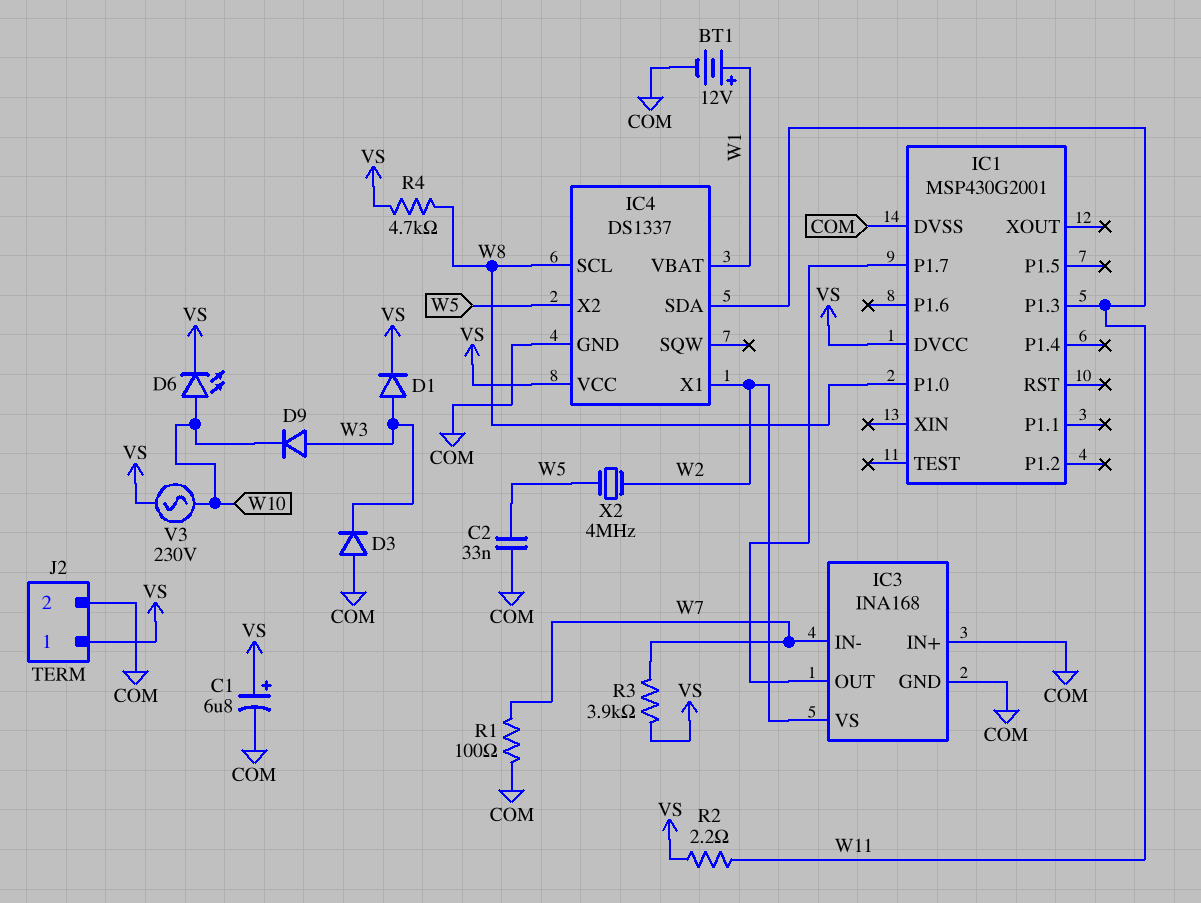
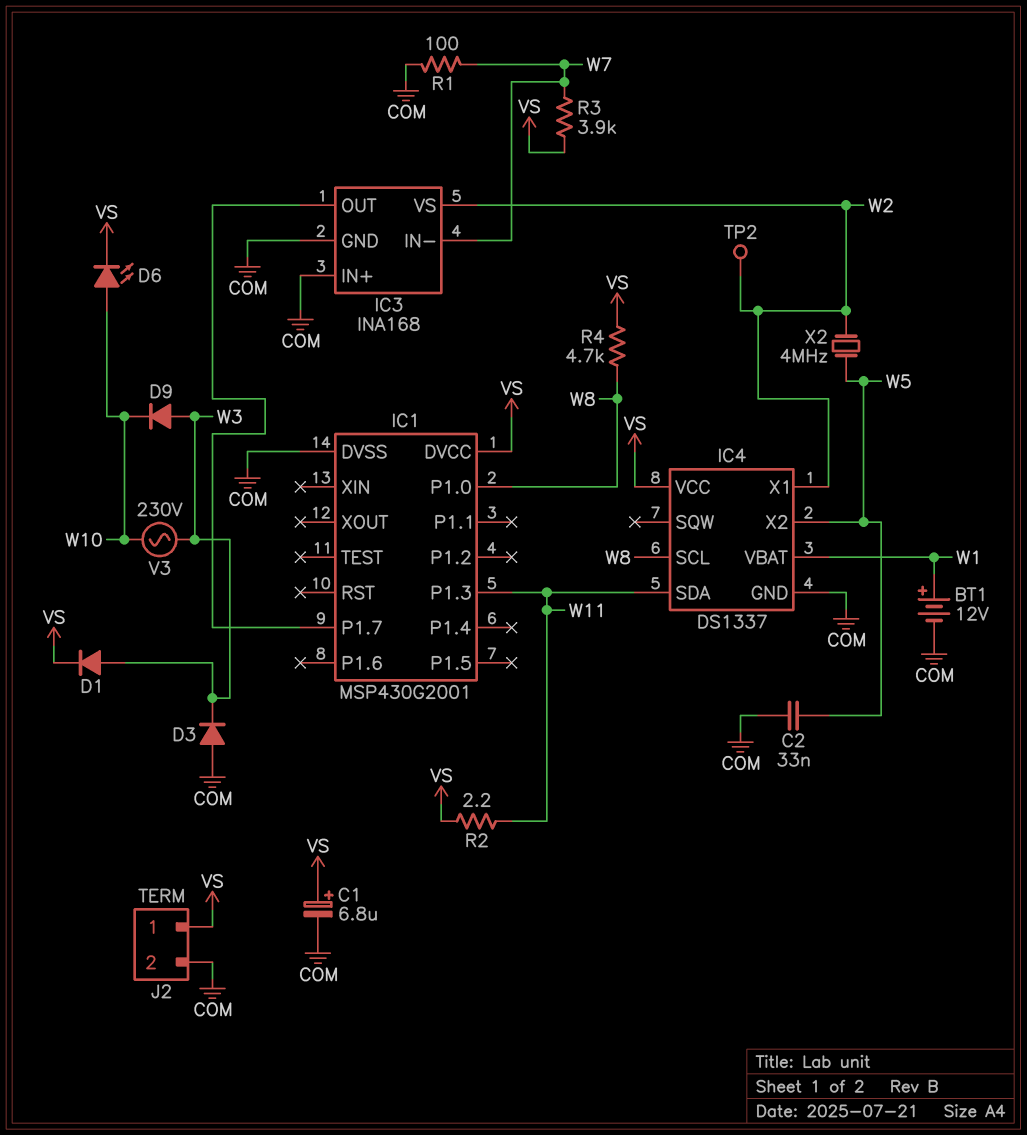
TP2: none -> test point (W2)
V3: AC 230V (VS, W10) -> AC 230V (W3, W10)

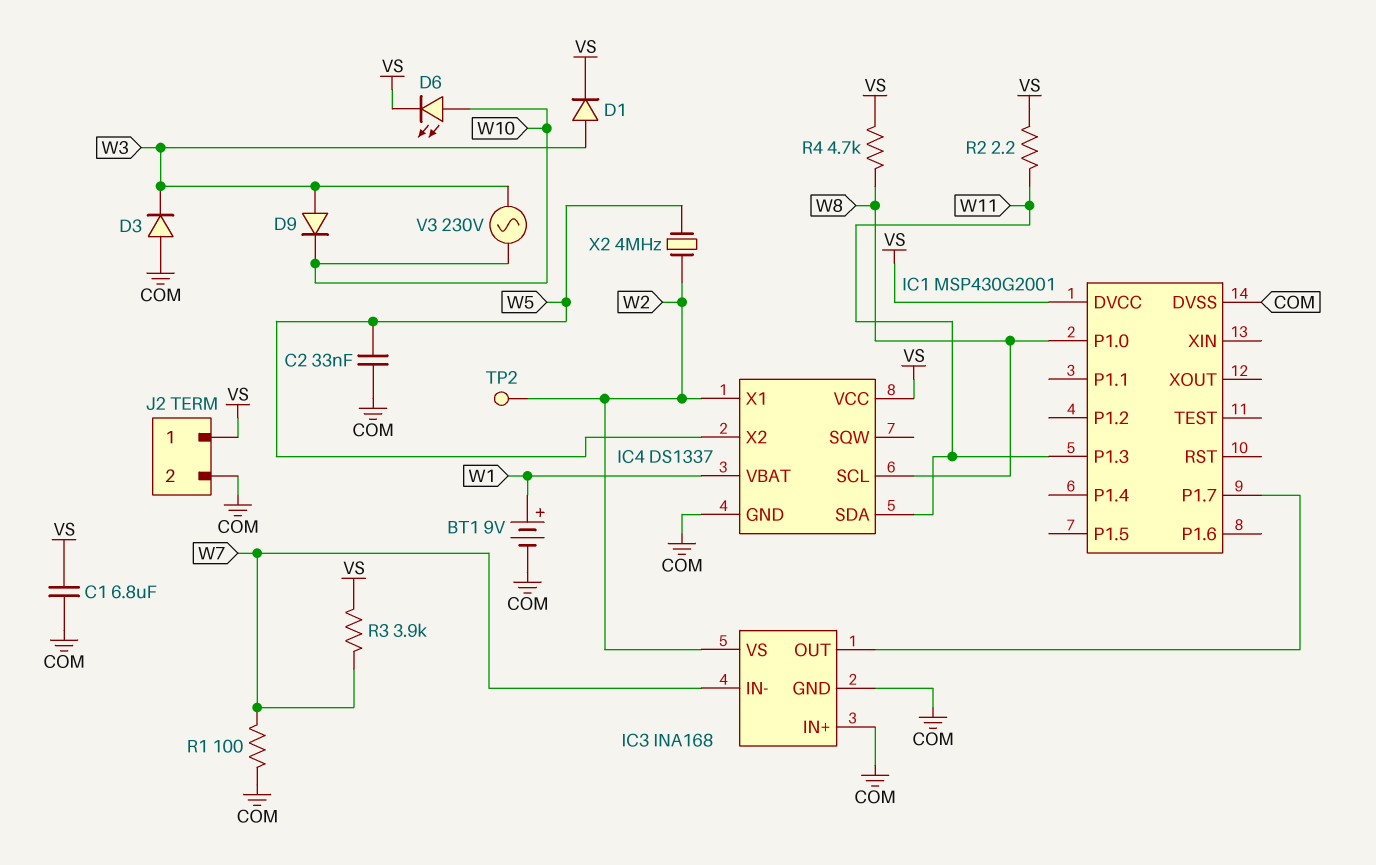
BT1: 12V (plus W1, minus COM) -> 9V (plus W1, minus COM)
C1: 6.8uF (plus VS, minus COM) -> 6.8uF (COM, VS)

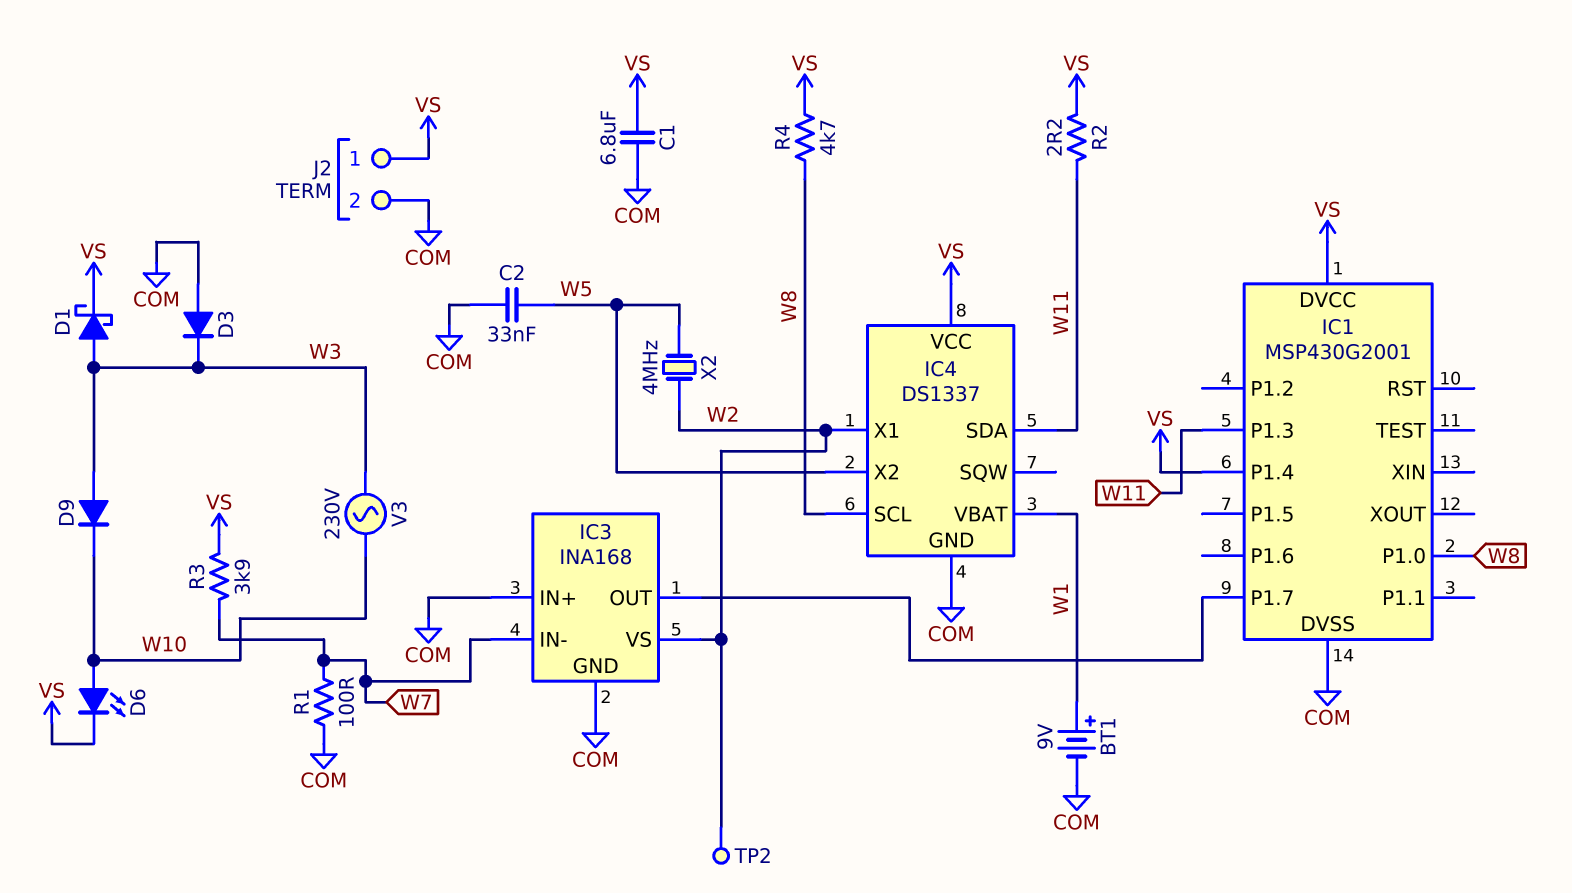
D1: diode (A W3, K VS) -> schottky (A W3, K VS)
IC1 pin P1.4: none -> VS

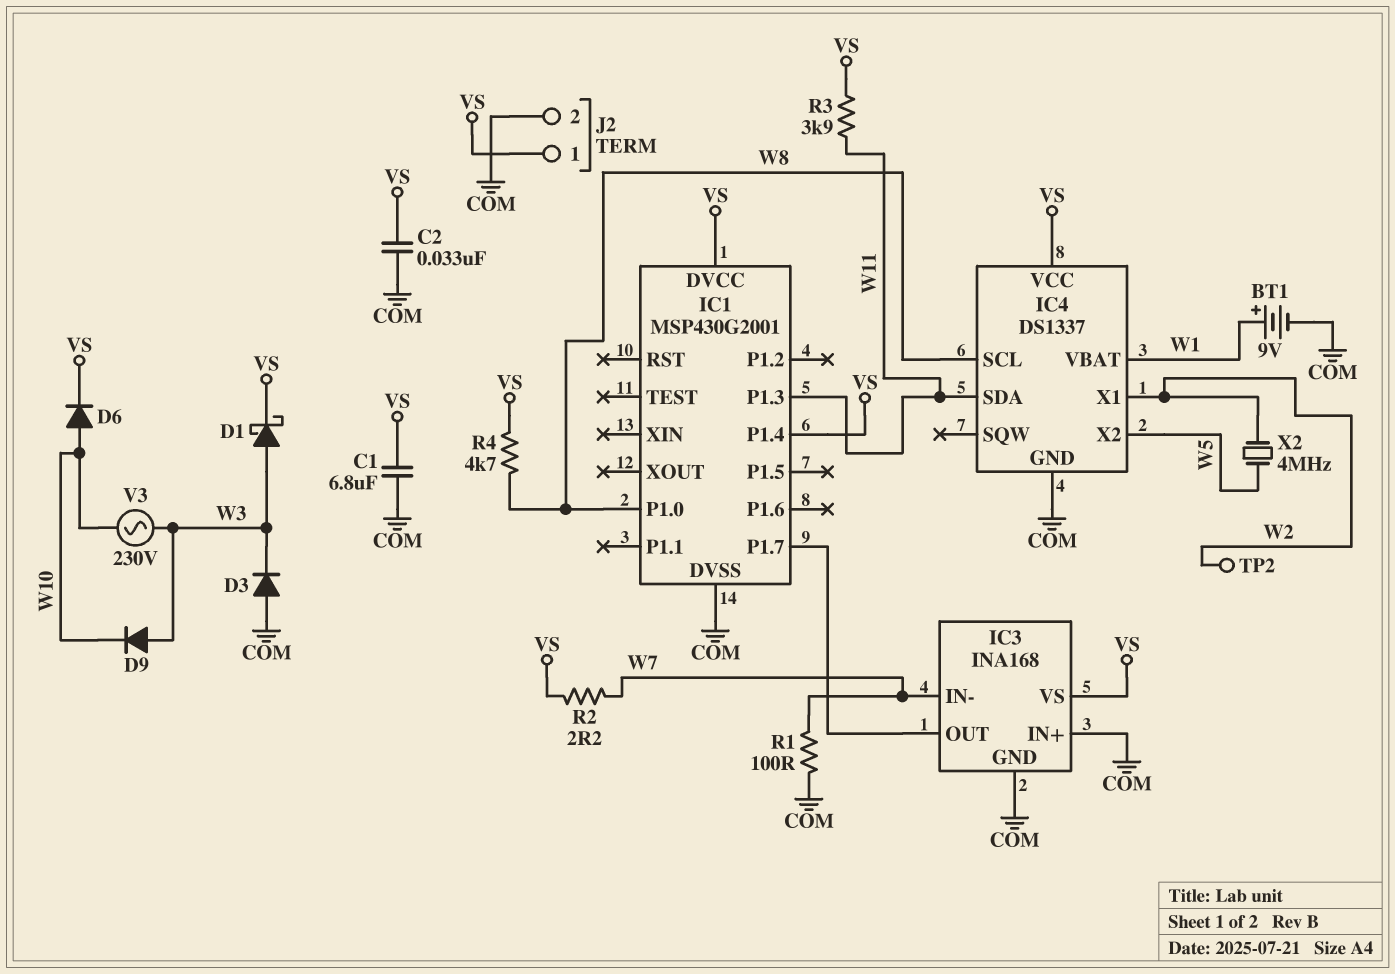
C2: 33nF (COM, W5) -> 33nF (COM, VS)
D6: LED (A W10, K VS) -> diode (A W10, K VS)
IC3 pin VS: W2 -> VS
R2: 2.2 (VS, W11) -> 2.2 (VS, W7)
R3: 3.9k (VS, W7) -> 3.9k (VS, W11)

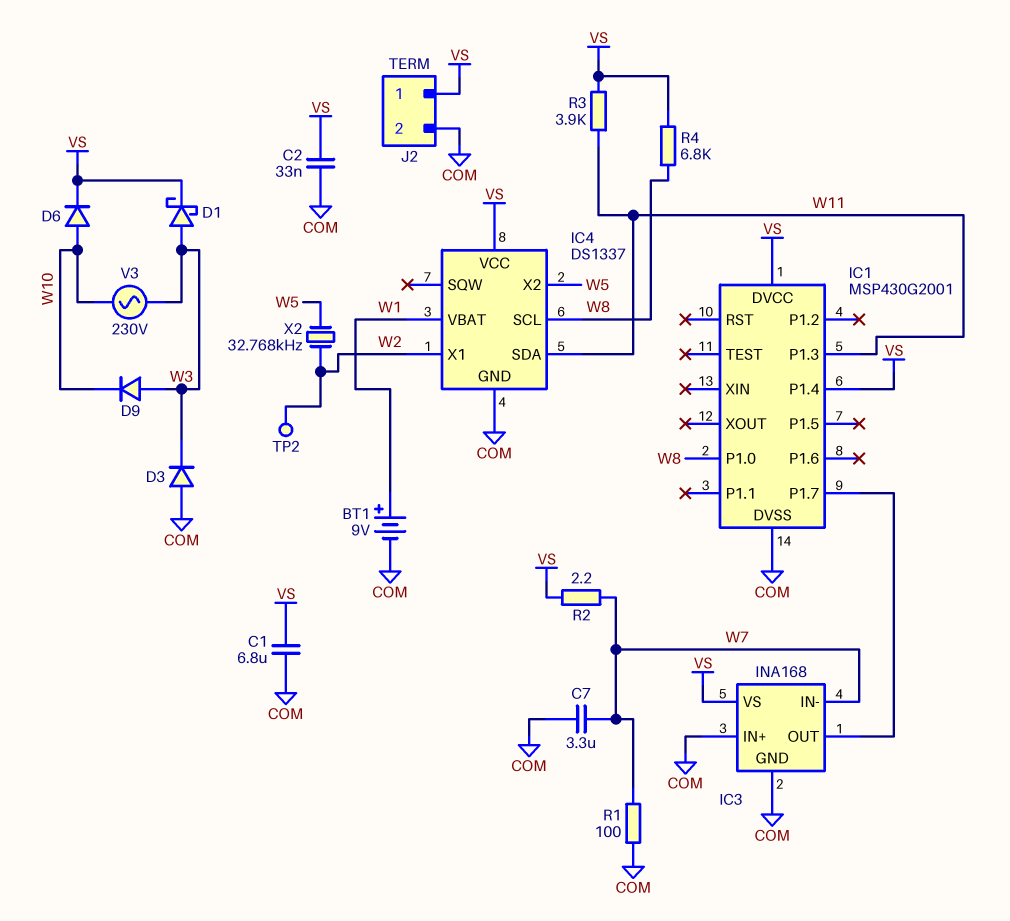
C7: none -> 3.3uF (COM, W7)
R4: 4.7k (VS, W8) -> 6.8k (VS, W8)
X2: 4MHz (W2, W5) -> 32.768kHz (W2, W5)

